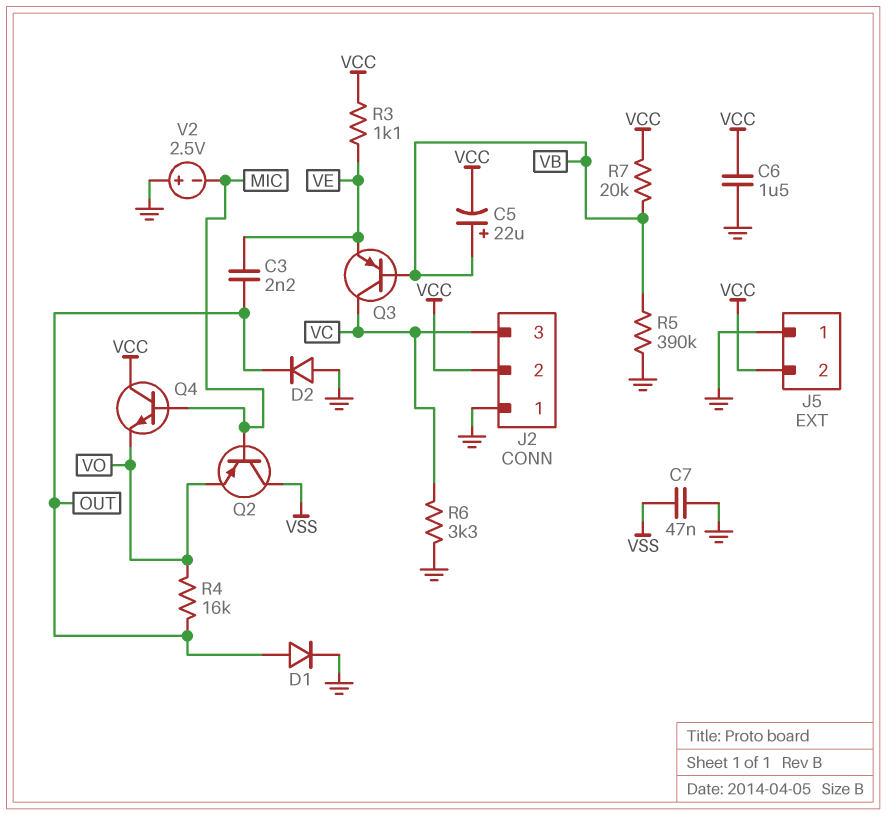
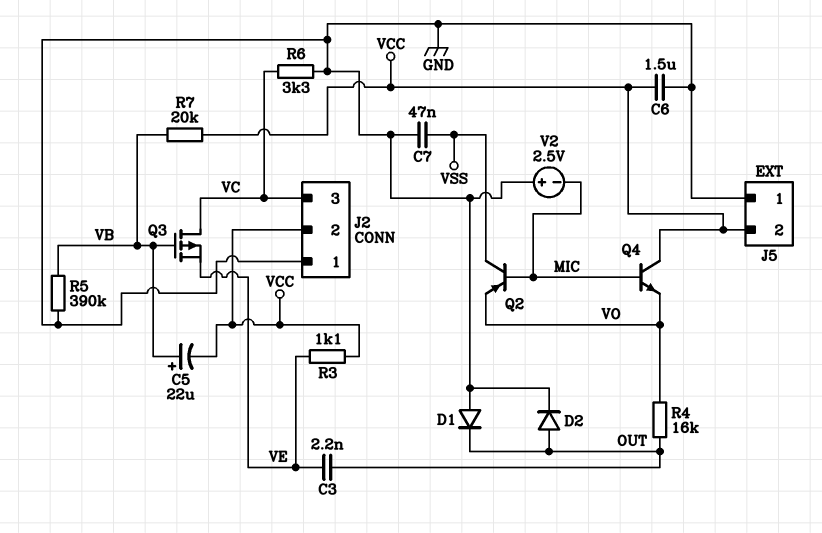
D1: diode (A OUT, K GND) -> diode (A GND, K OUT)
D2: diode (A GND, K OUT) -> diode (A OUT, K GND)
Q3: PNP (B VB, C VC, E VE) -> PMOS (G VB, D VC, S VE)

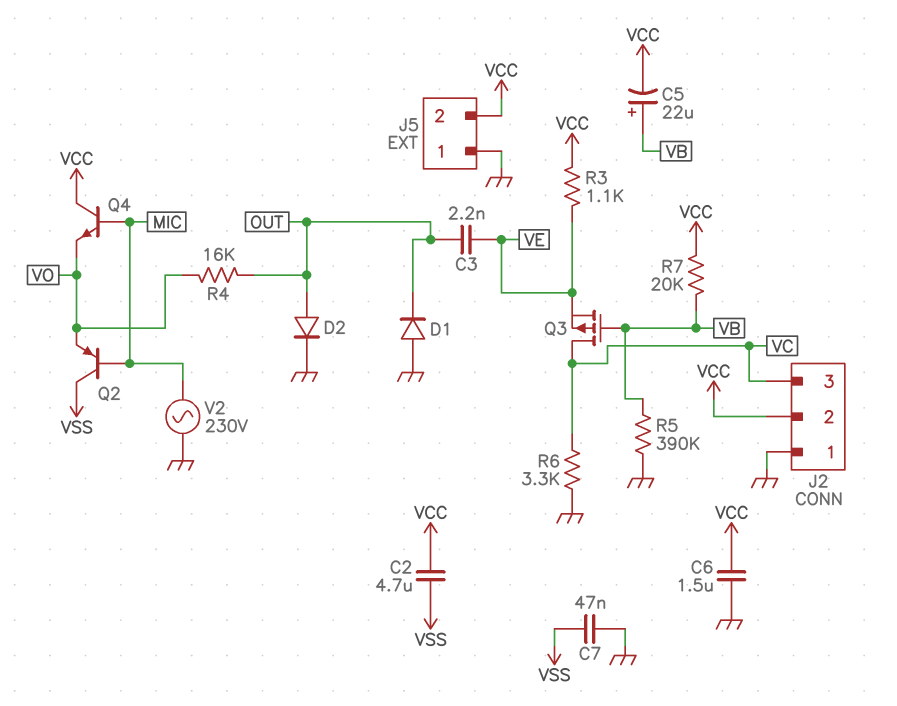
C2: none -> 4.7uF (VCC, VSS)
V2: 2.5V (plus GND, minus MIC) -> AC 230V (GND, MIC)

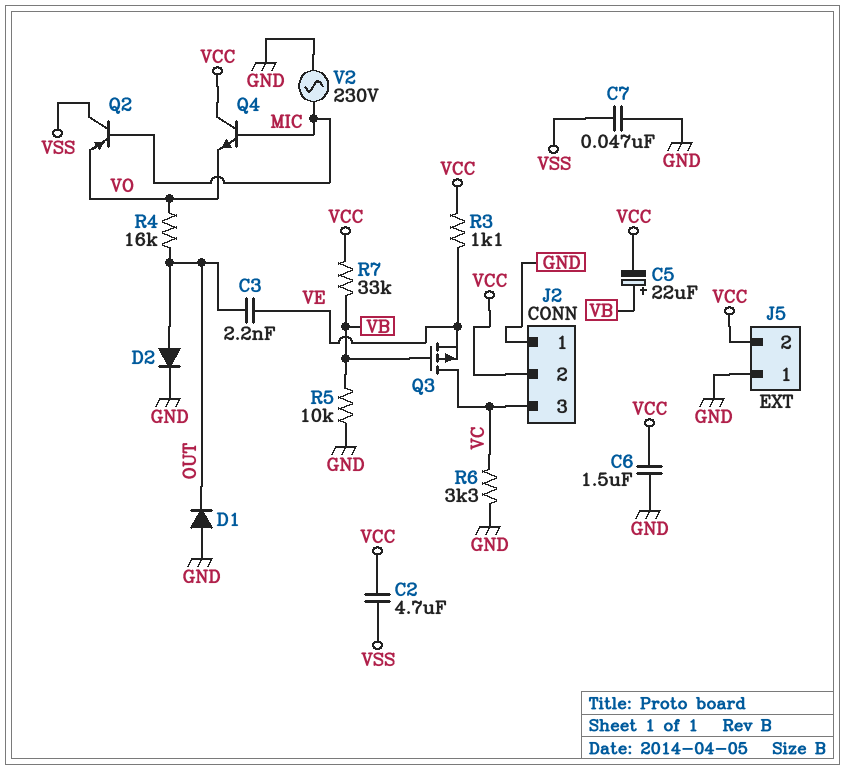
R5: 390k (GND, VB) -> 10k (GND, VB)
R7: 20k (VB, VCC) -> 33k (VB, VCC)

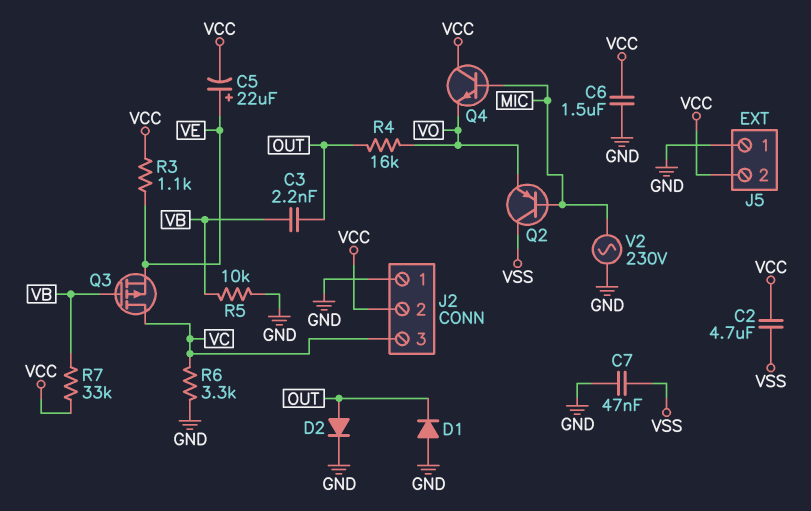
C3: 2.2nF (OUT, VE) -> 2.2nF (OUT, VB)
C5: 22uF (plus VB, minus VCC) -> 22uF (plus VE, minus VCC)

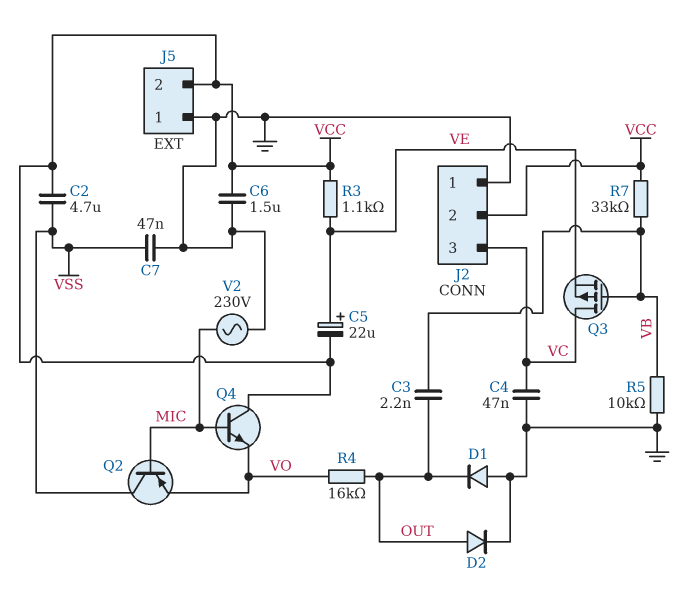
C4: none -> 47nF (GND, VC)
R6: 3.3k (GND, VC) -> none

